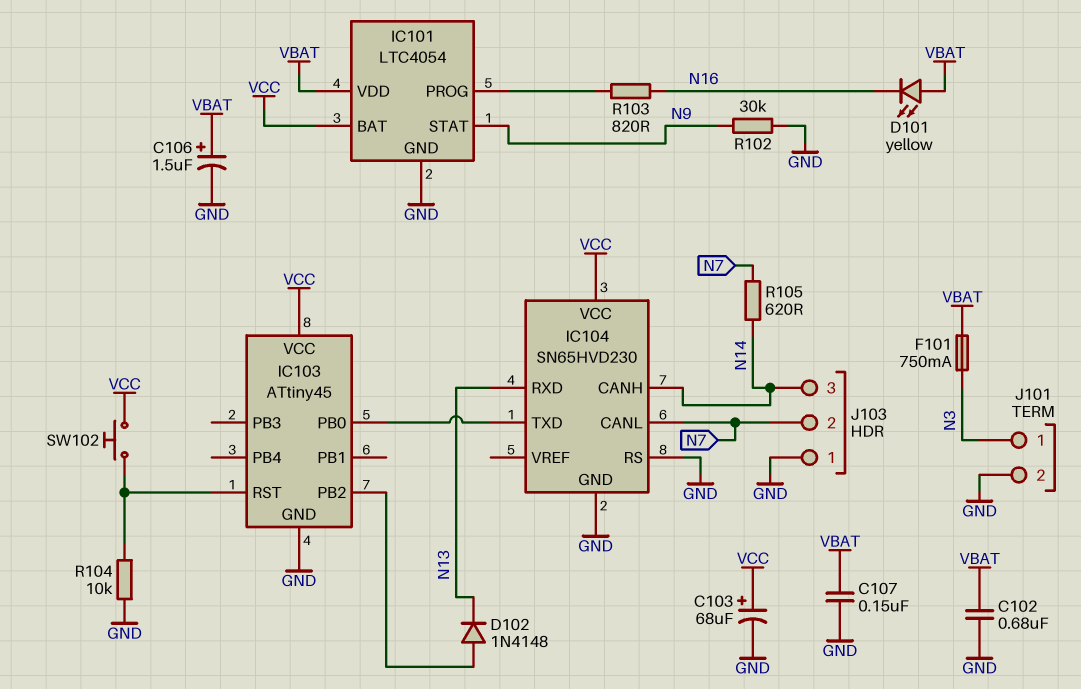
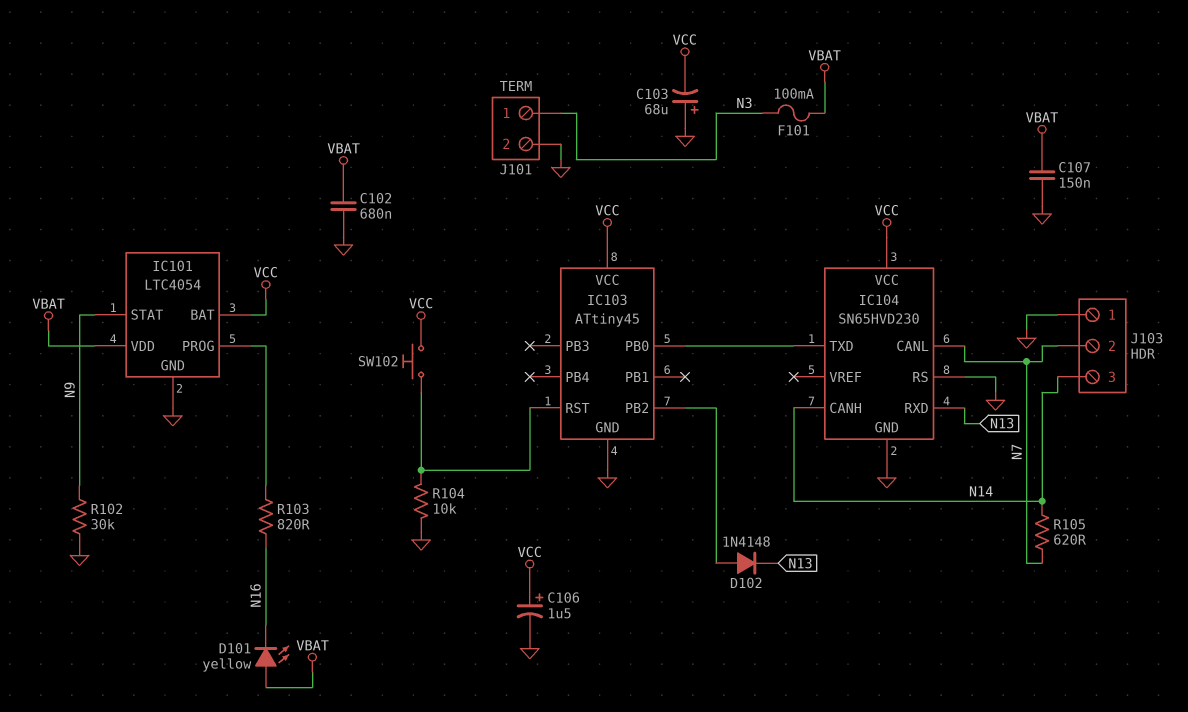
C103: 68uF (plus VCC, minus GND) -> 68uF (plus GND, minus VCC)
C106: 1.5uF (plus VBAT, minus GND) -> 1.5uF (plus VCC, minus GND)
F101: 750mA (N3, VBAT) -> 100mA (N3, VBAT)

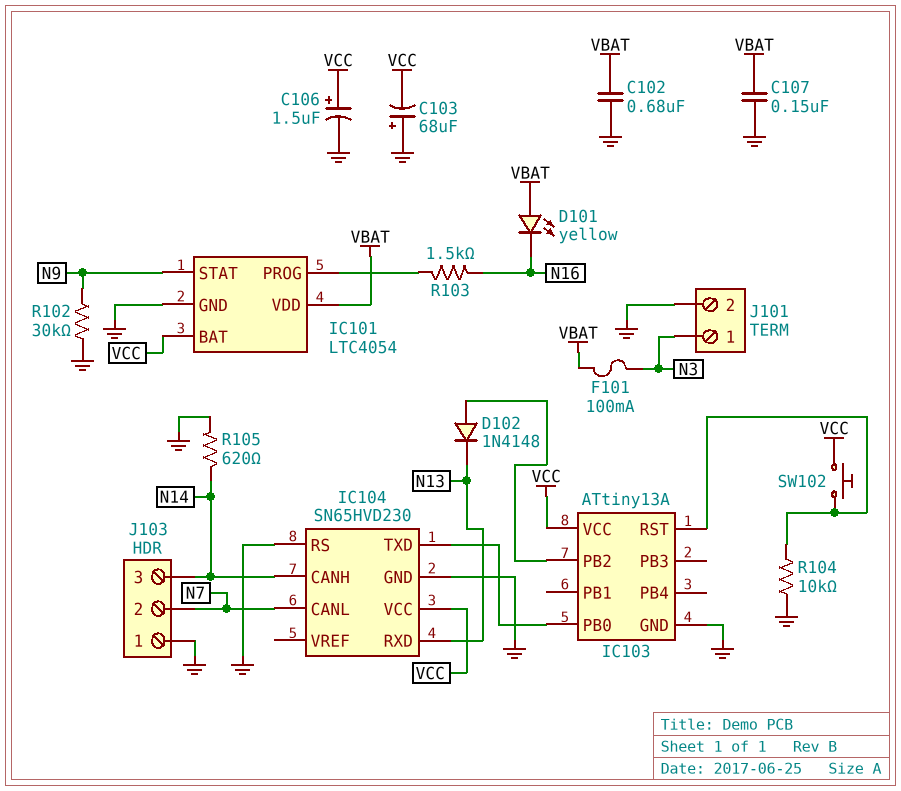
IC103: ATtiny45 -> ATtiny13A
R103: 820 (IC101/PROG, N16) -> 1.5k (IC101/PROG, N16)
R105: 620 (N7, N14) -> 620 (GND, N14)

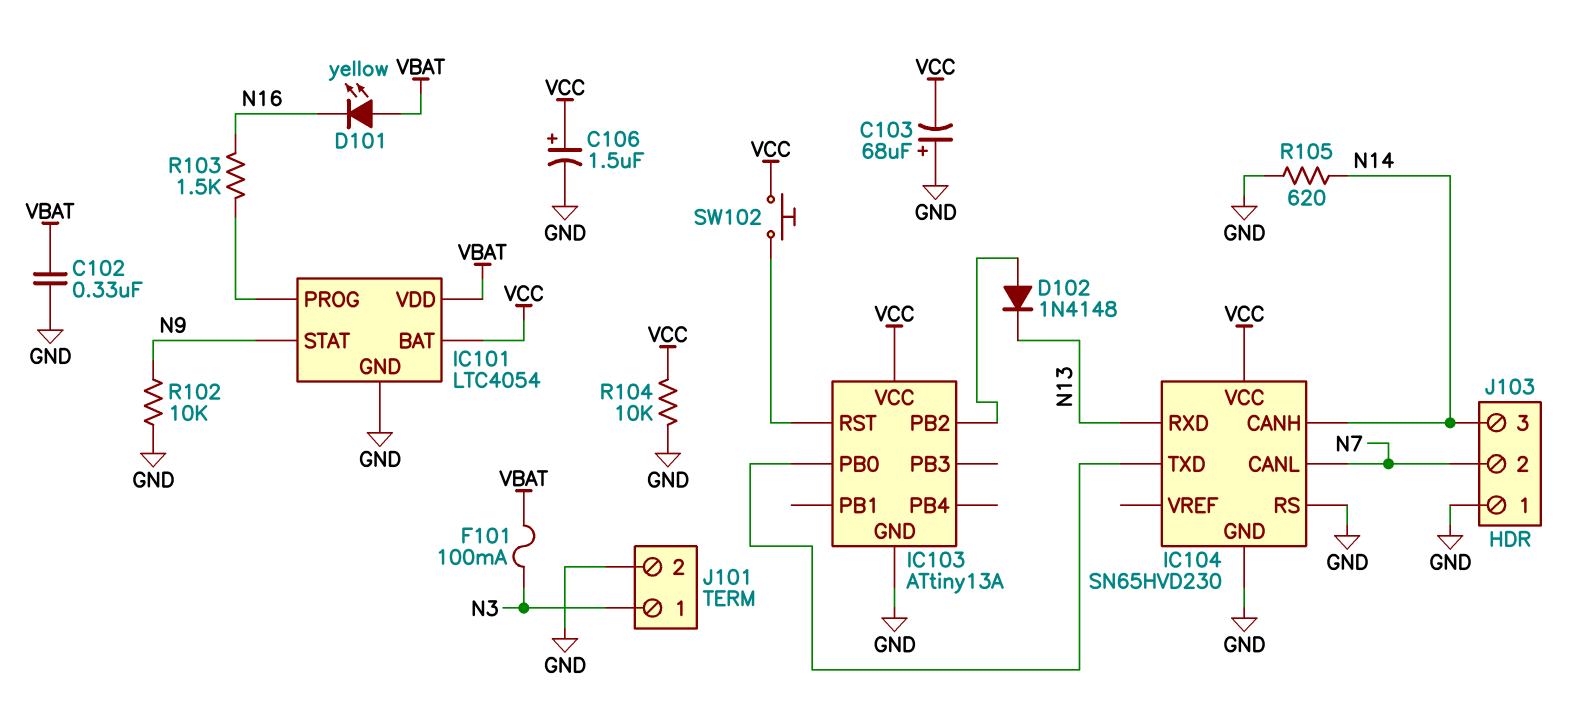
C102: 680nF (GND, VBAT) -> 330nF (GND, VBAT)
C107: 150nF (GND, VBAT) -> none
R102: 30k (GND, N9) -> 10k (GND, N9)
R104: 10k (GND, IC103/RST) -> 10k (GND, VCC)

